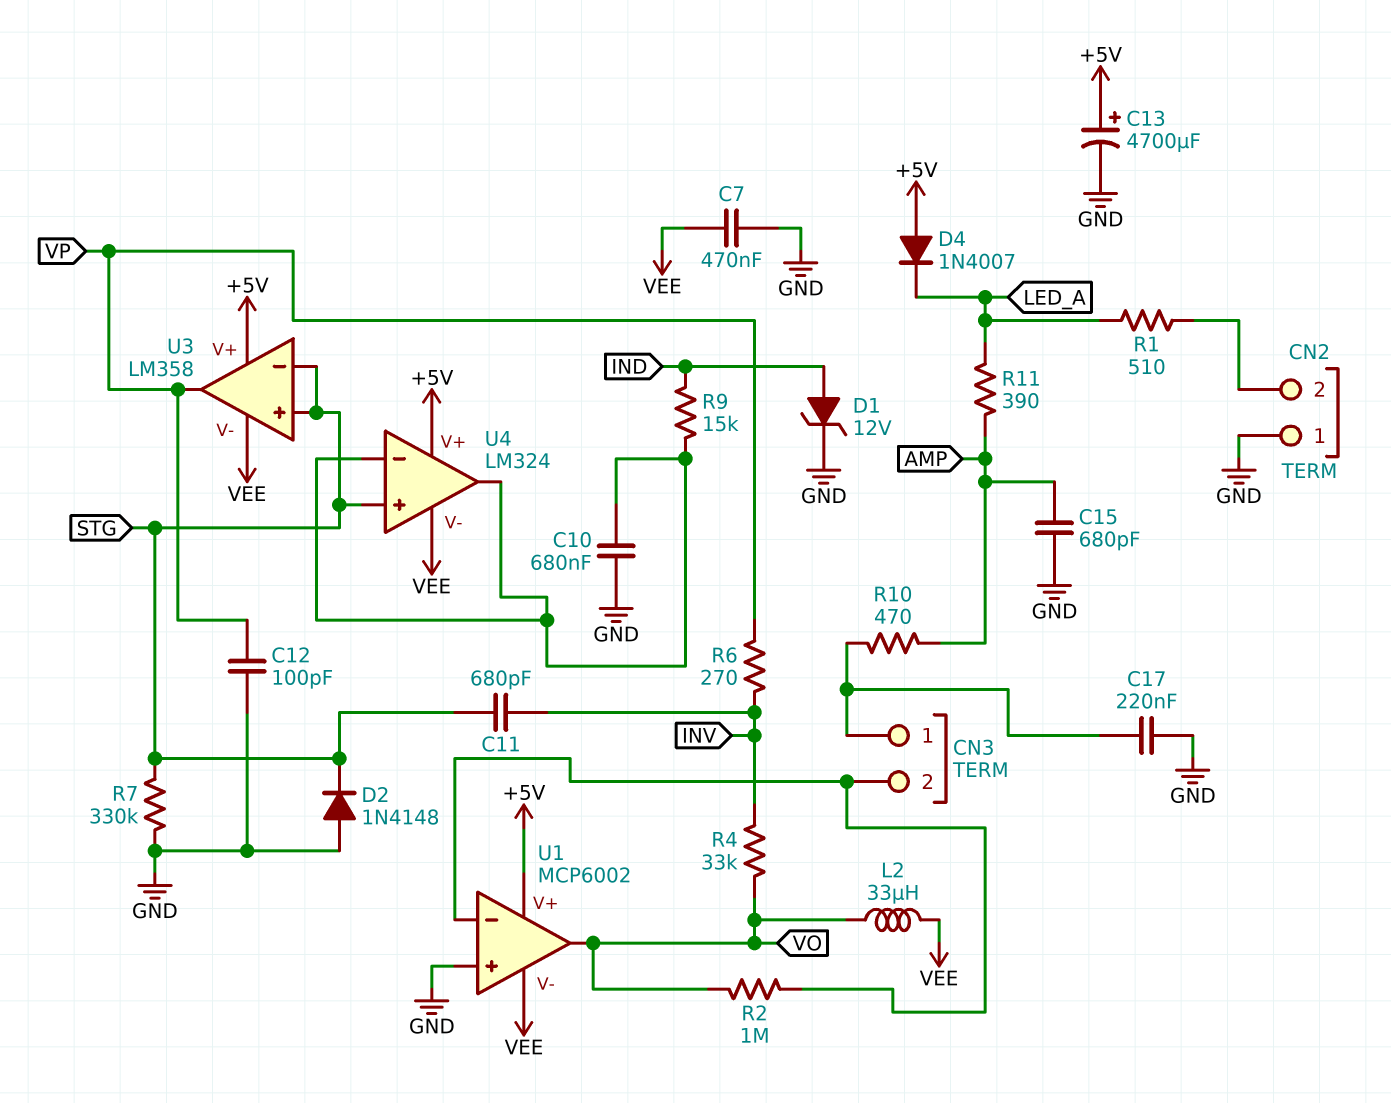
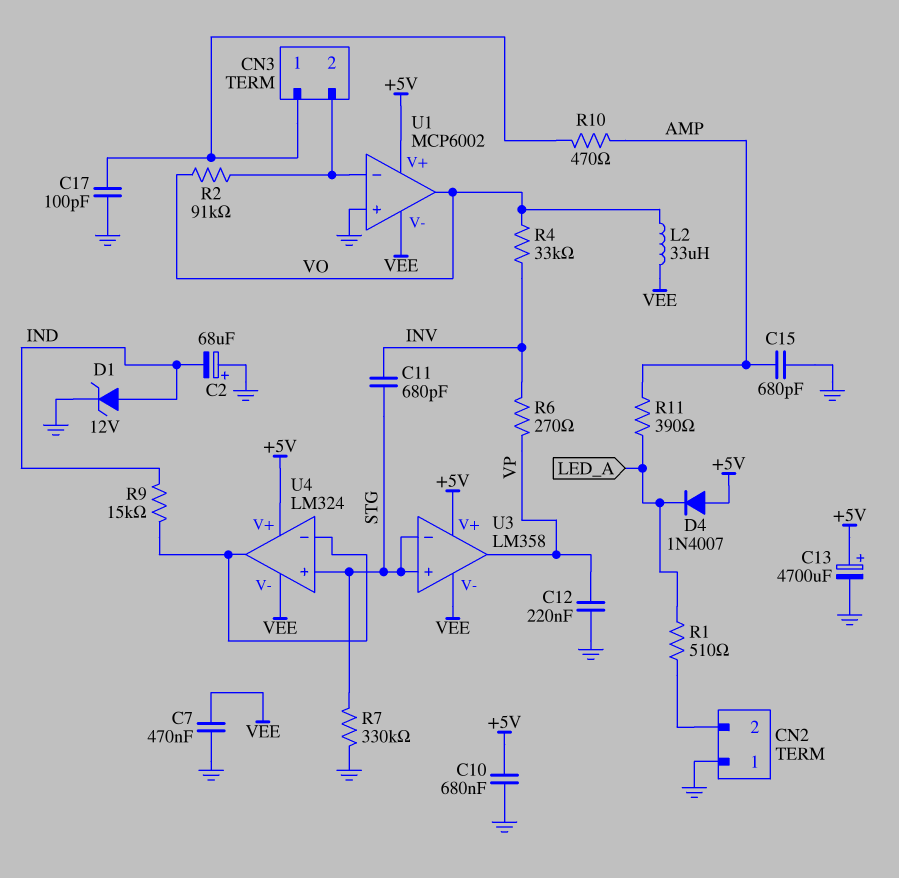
C2: none -> 68uF (plus GND, minus IND)
C10: 680nF (GND, U4/in-) -> 680nF (+5V, GND)
C12: 100pF (GND, VP) -> 220nF (GND, VP)
C17: 220nF (CN3/1, GND) -> 100pF (CN3/1, GND)
D2: diode 1N4148 (A GND, K STG) -> none
R2: 1M (CN3/2, VO) -> 91k (CN3/2, VO)

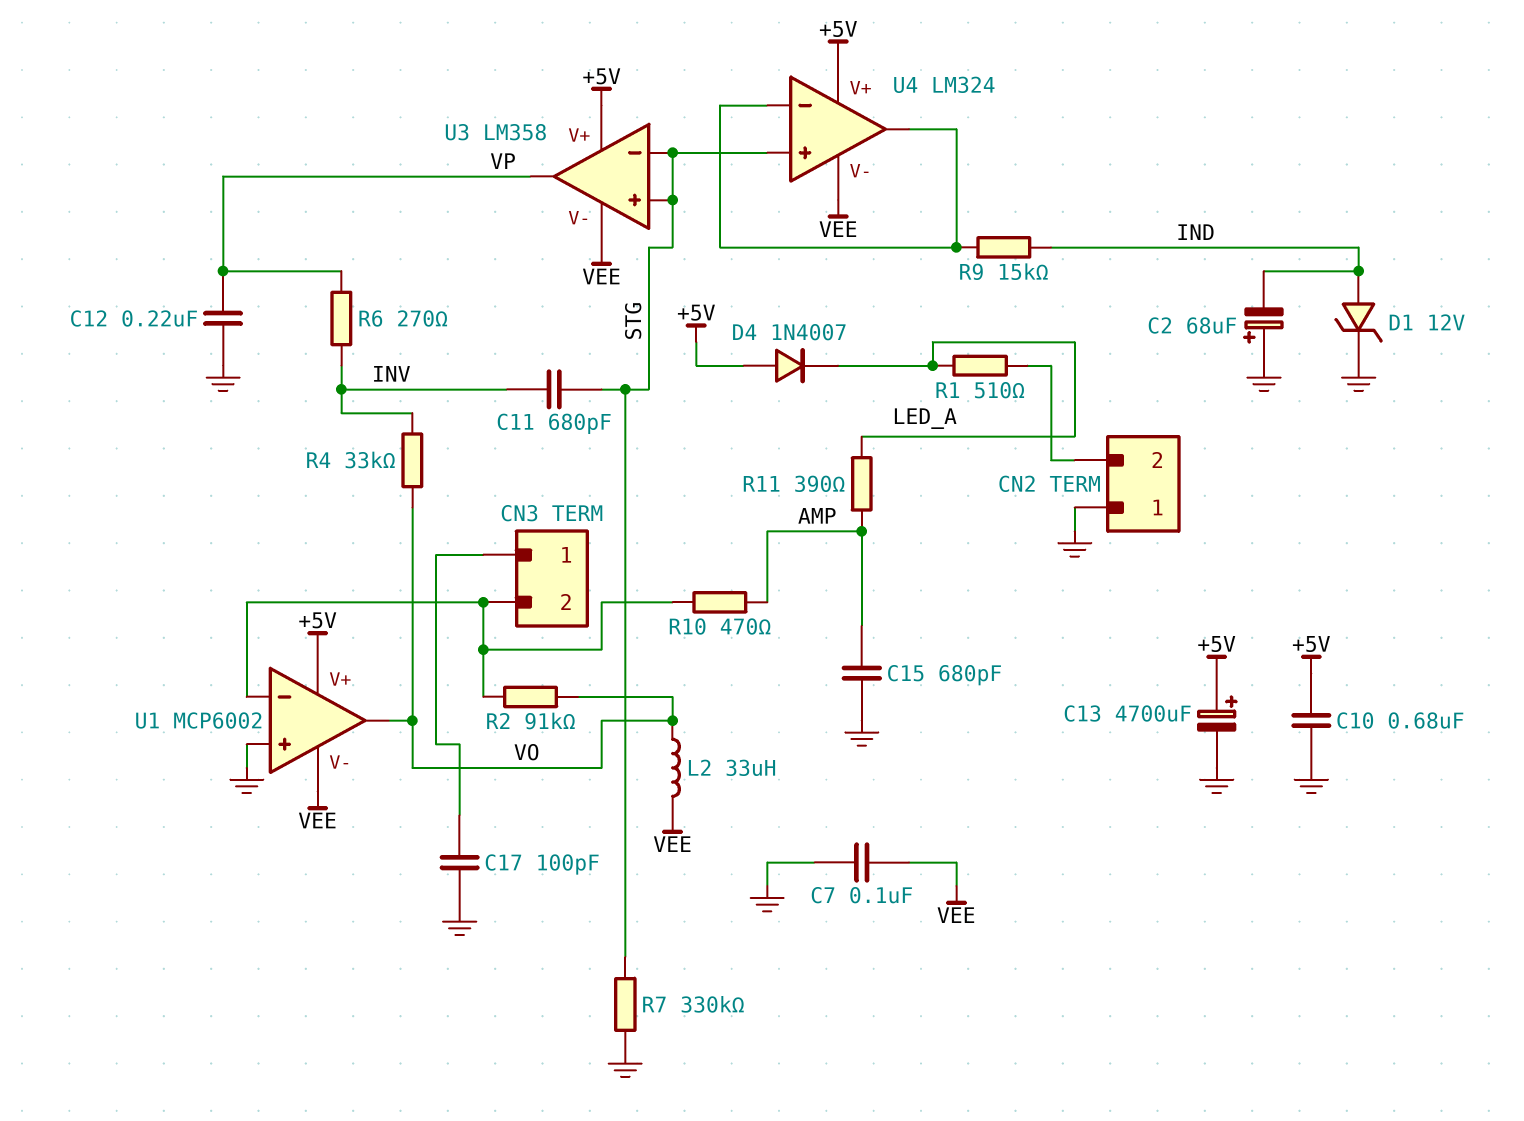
C7: 470nF (GND, VEE) -> 100nF (GND, VEE)
R10: 470 (AMP, CN3/1) -> 470 (AMP, CN3/2)

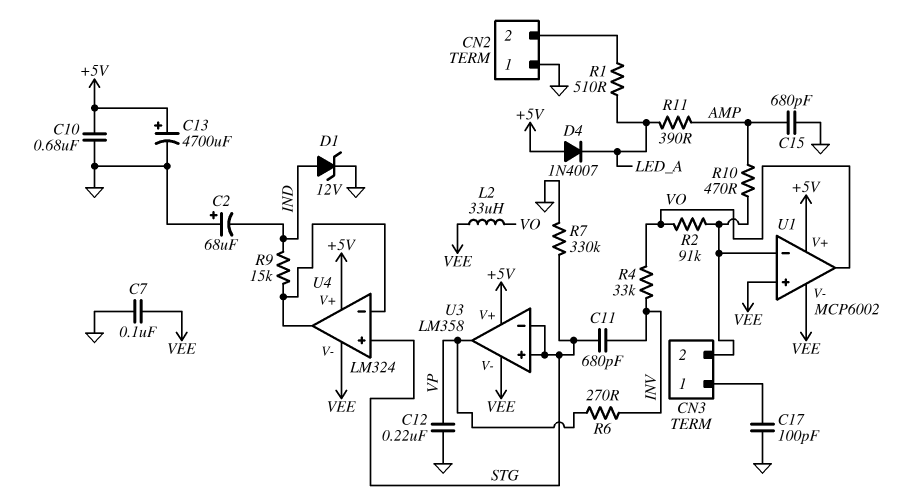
U1 pin in+: GND -> VEE

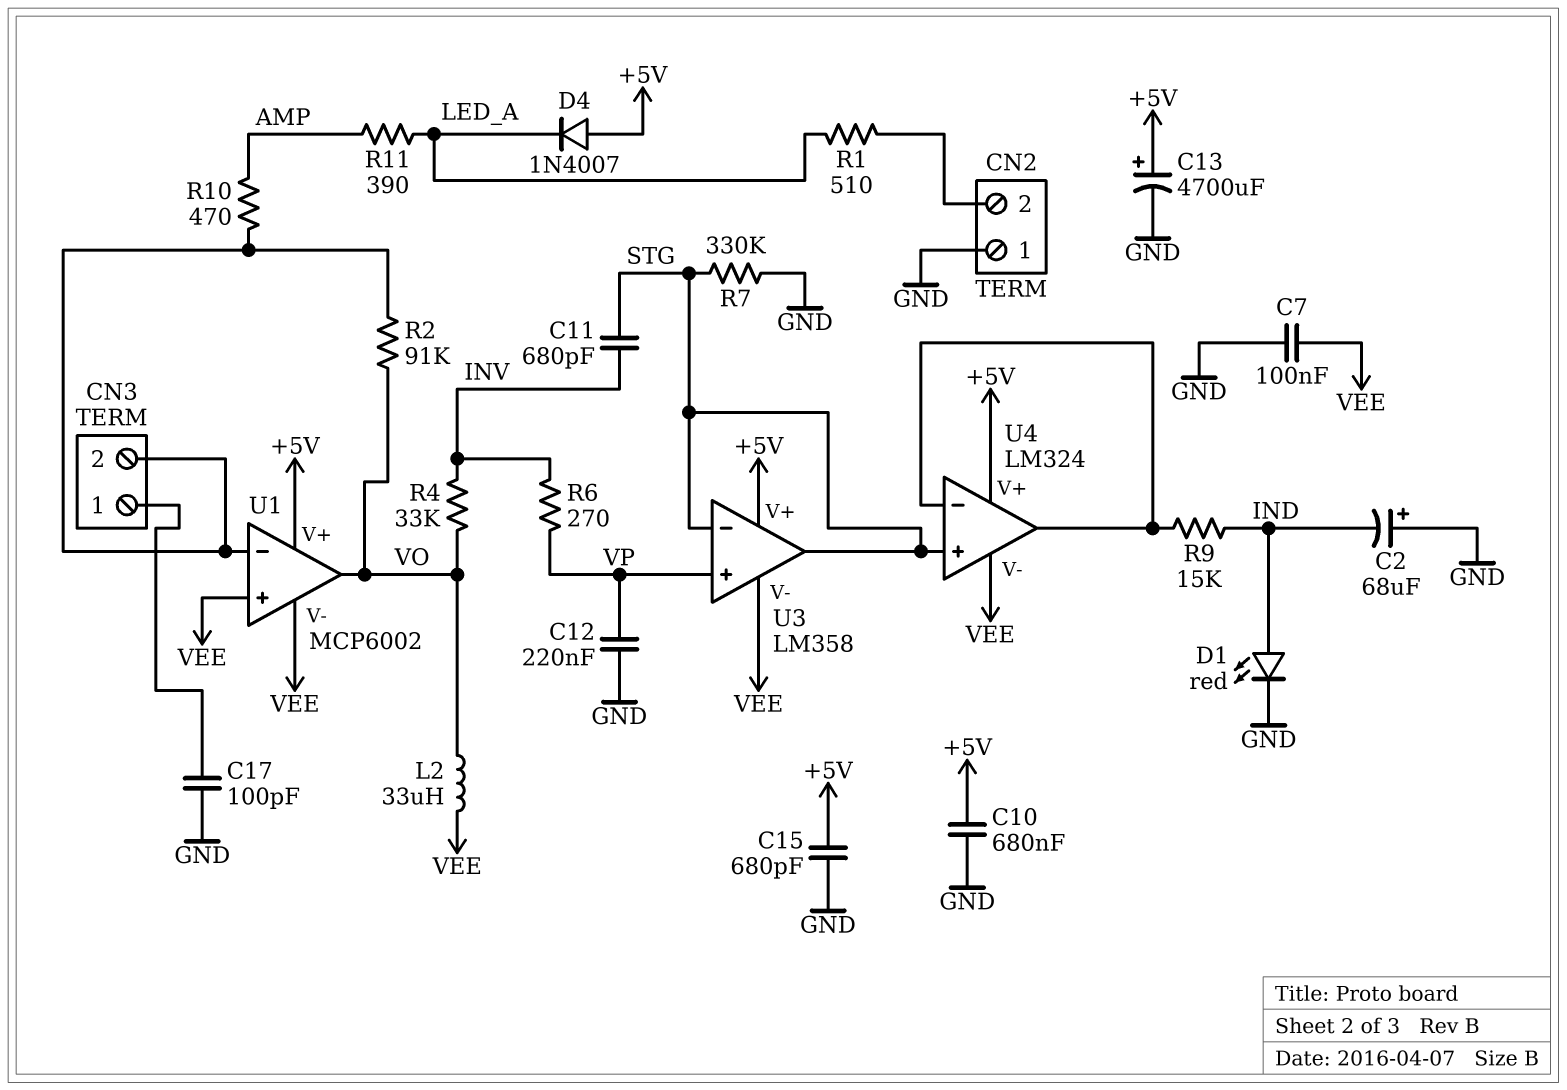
C15: 680pF (AMP, GND) -> 680pF (+5V, GND)
D1: zener 12V (A IND, K GND) -> LED red (A IND, K GND)
U3 pin in+: STG -> VP
U3 pin out: VP -> STG

